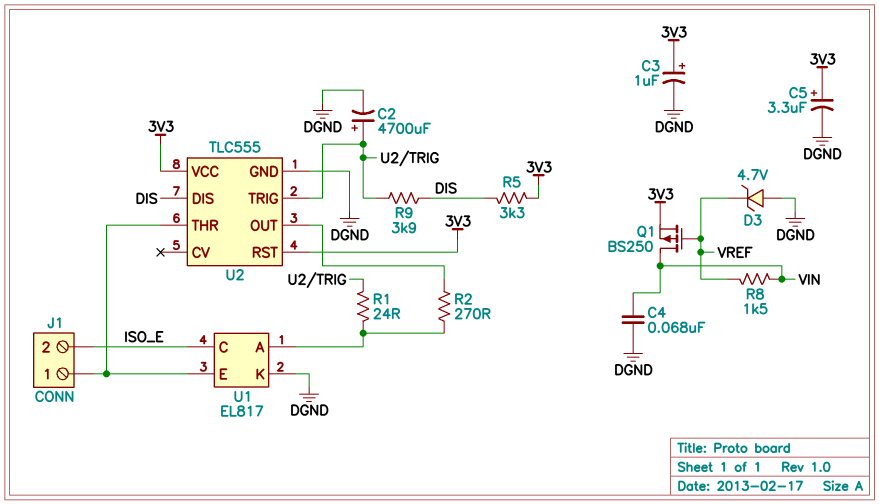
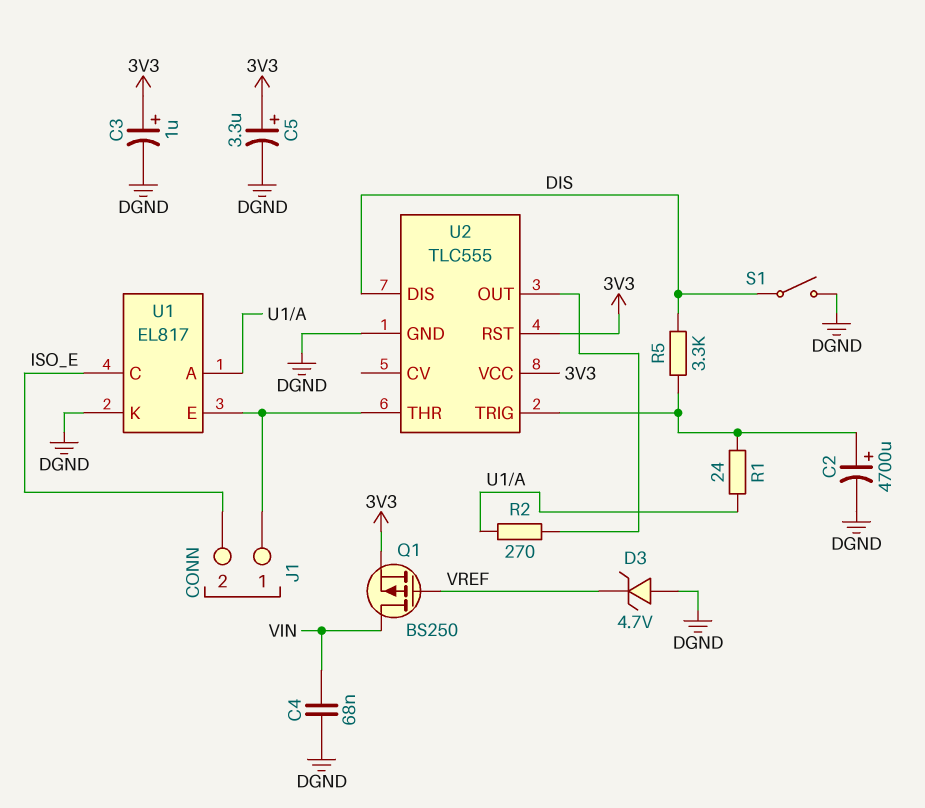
R5: 3.3k (3V3, DIS) -> 3.3k (DIS, U2/TRIG)
R8: 1.5k (VIN, VREF) -> none
R9: 3.9k (DIS, U2/TRIG) -> none
S1: none -> switch (DGND, DIS)

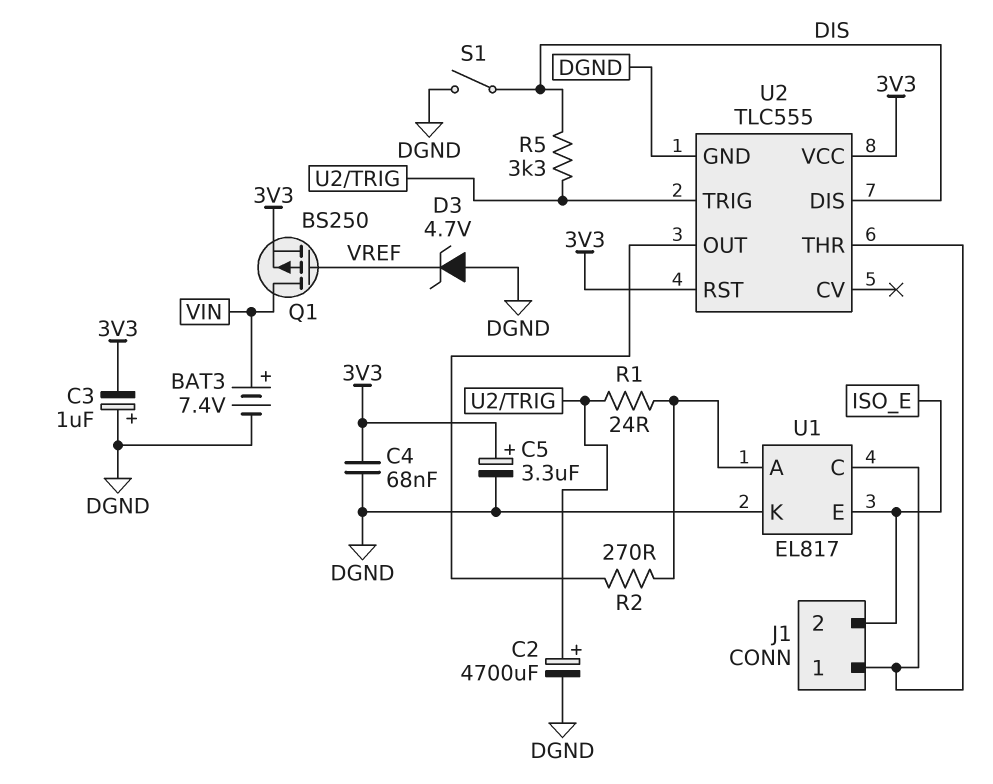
BAT3: none -> 7.4V (plus VIN, minus DGND)
C3: 1uF (plus 3V3, minus DGND) -> 1uF (plus DGND, minus 3V3)
C4: 68nF (DGND, VIN) -> 68nF (3V3, DGND)
U1 pin C: ISO_E -> J1/1
U1 pin E: J1/1 -> ISO_E

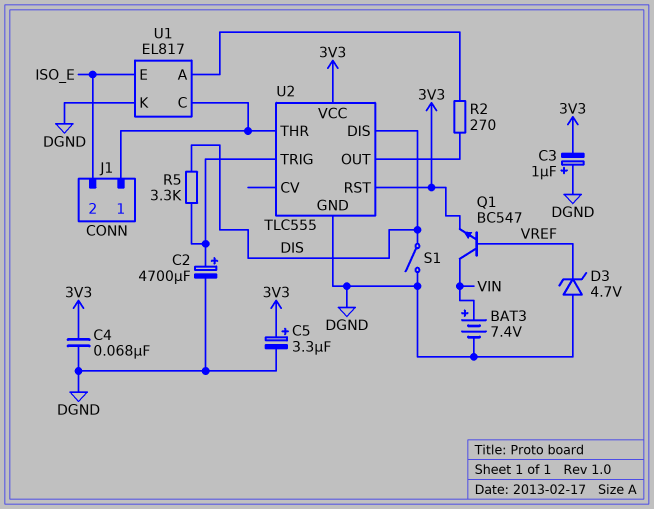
Q1: PMOS BS250 (G VREF, D VIN, S 3V3) -> NPN BC547 (B VREF, C VIN, E 3V3)
R1: 24 (U1/A, U2/TRIG) -> none

